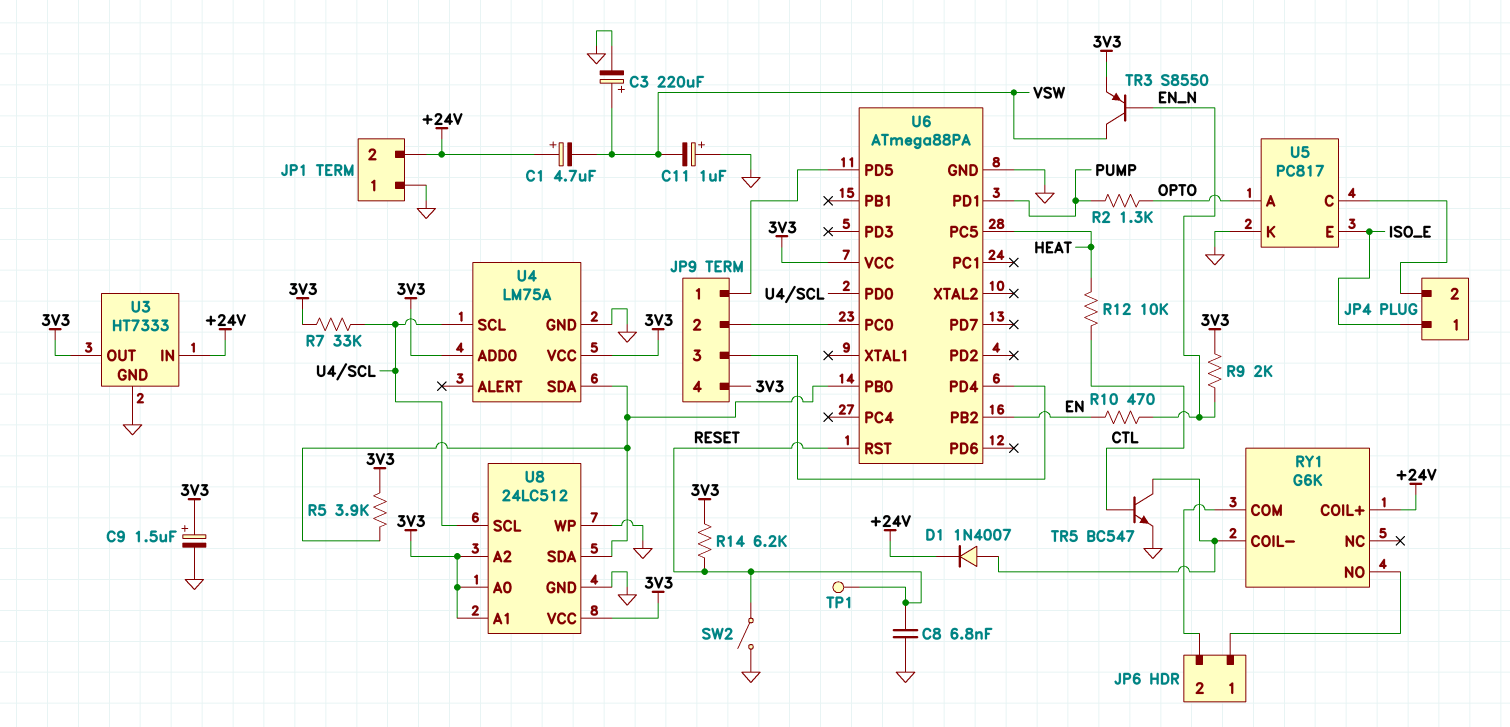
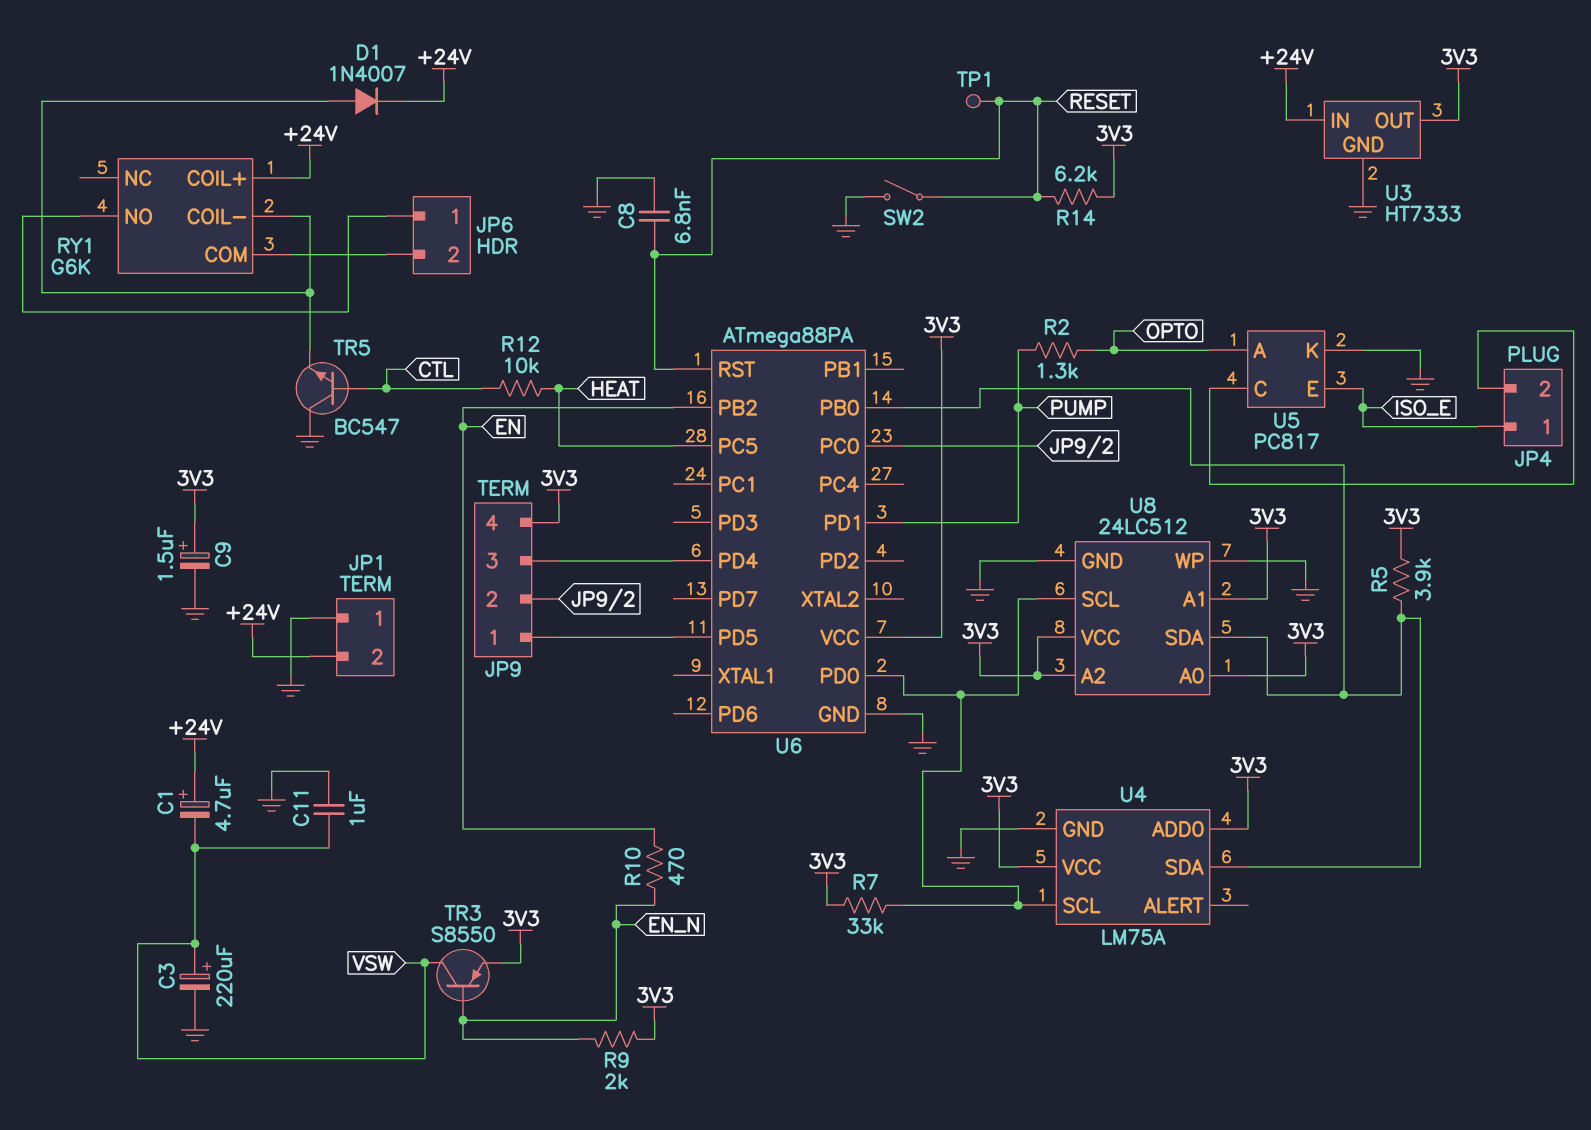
C11: 1uF (plus GND, minus VSW) -> 1uF (GND, VSW)
TR5: NPN BC547 (B CTL, C RY1/COIL-, E GND) -> NPN BC547 (B CTL, C GND, E RY1/COIL-)

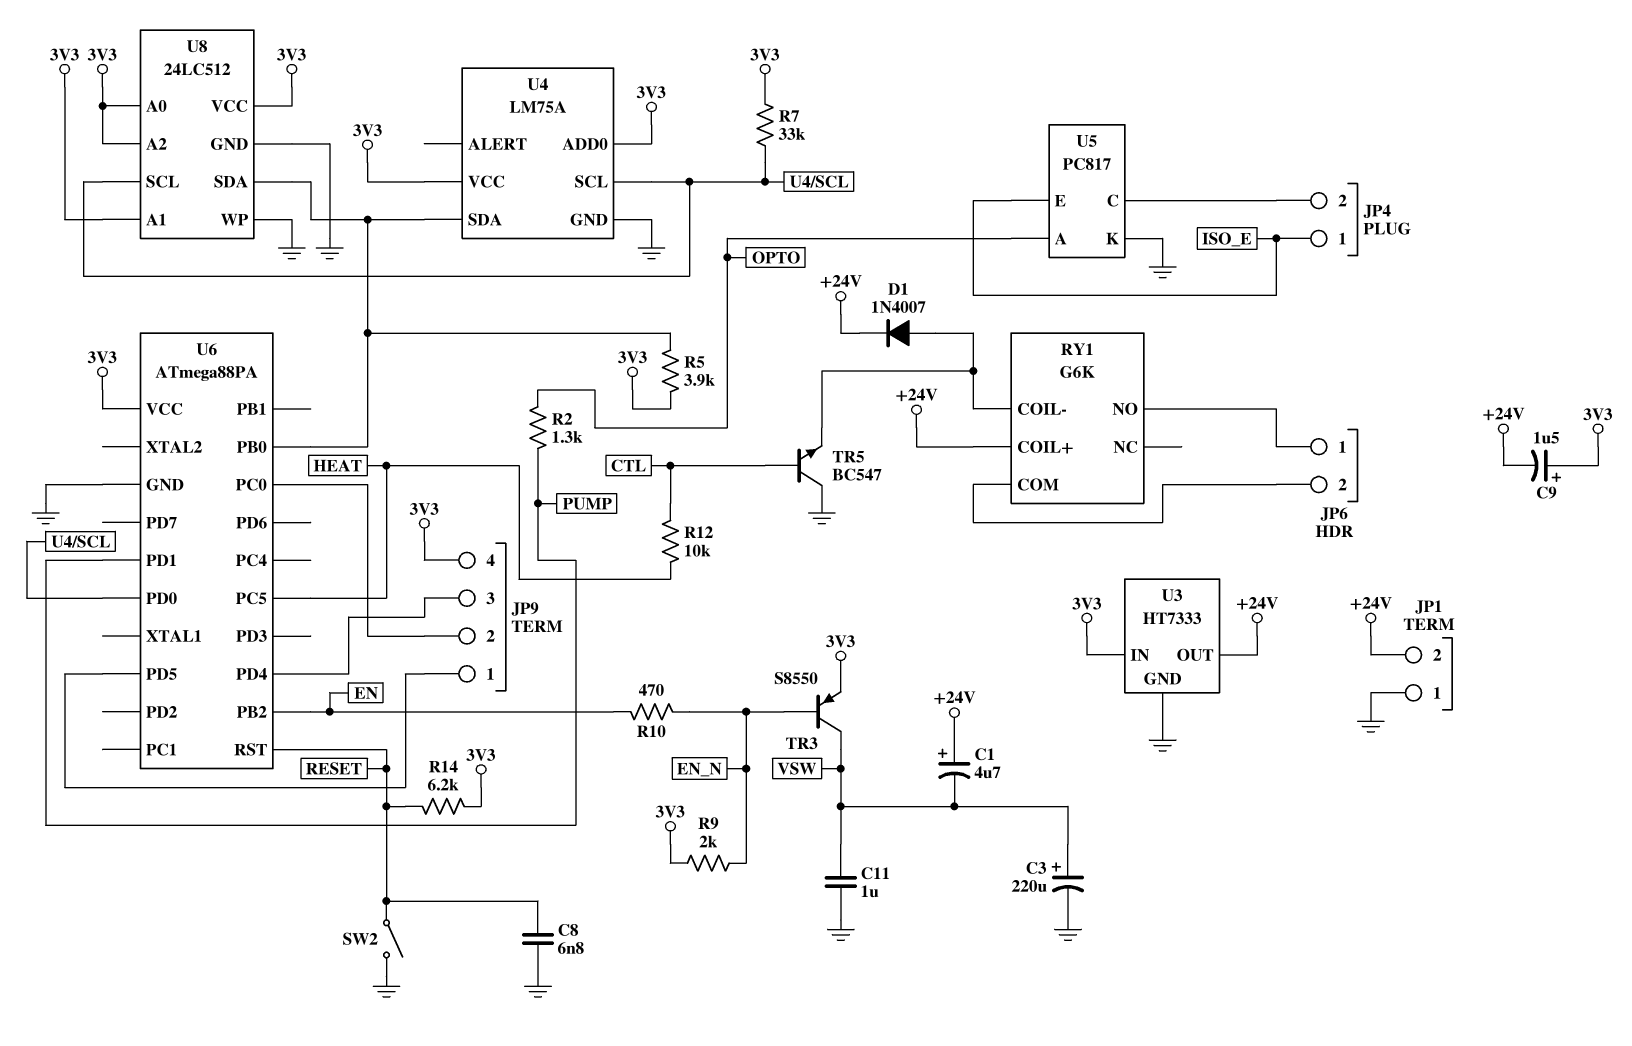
C9: 1.5uF (plus 3V3, minus GND) -> 1.5uF (plus 3V3, minus +24V)
TP1: test point (RESET) -> none
U3 pin IN: +24V -> 3V3
U3 pin OUT: 3V3 -> +24V

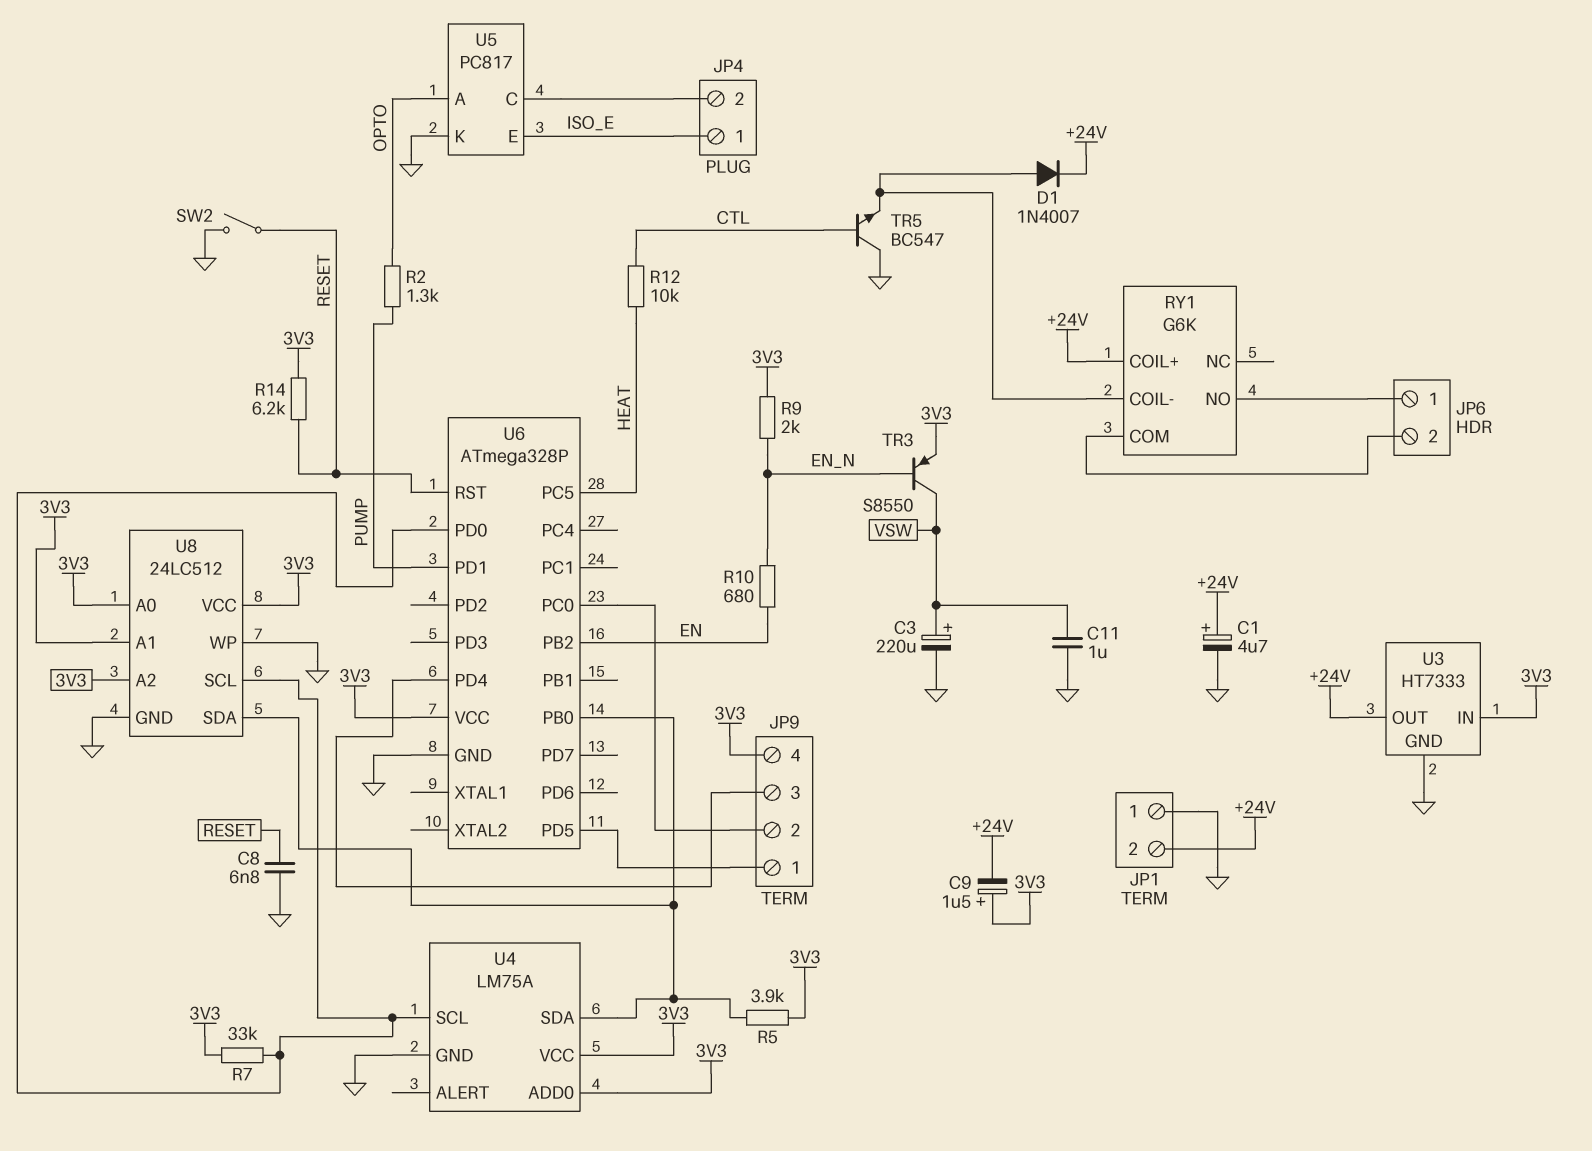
C1: 4.7uF (plus +24V, minus VSW) -> 4.7uF (plus +24V, minus GND)
R10: 470 (EN, EN_N) -> 680 (EN, EN_N)
U6: ATmega88PA -> ATmega328P

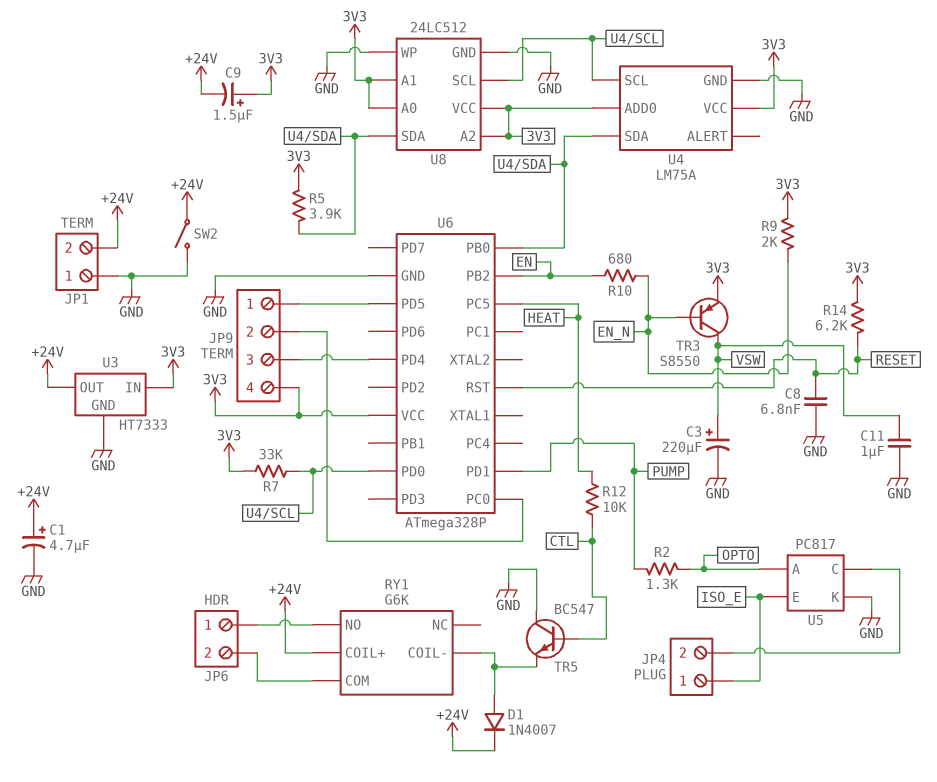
SW2: switch (GND, RESET) -> switch (+24V, GND)

